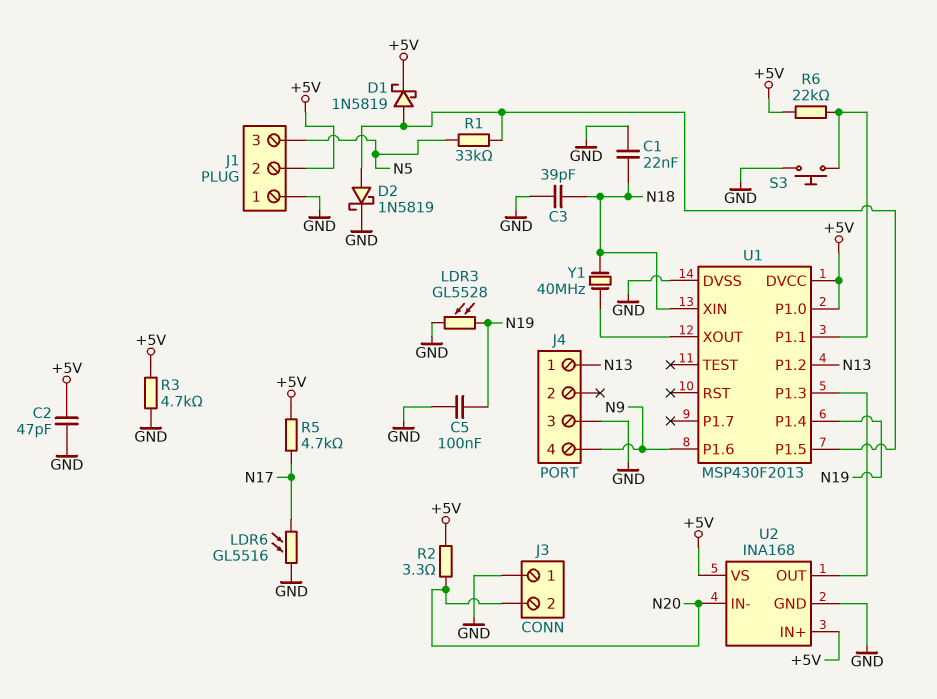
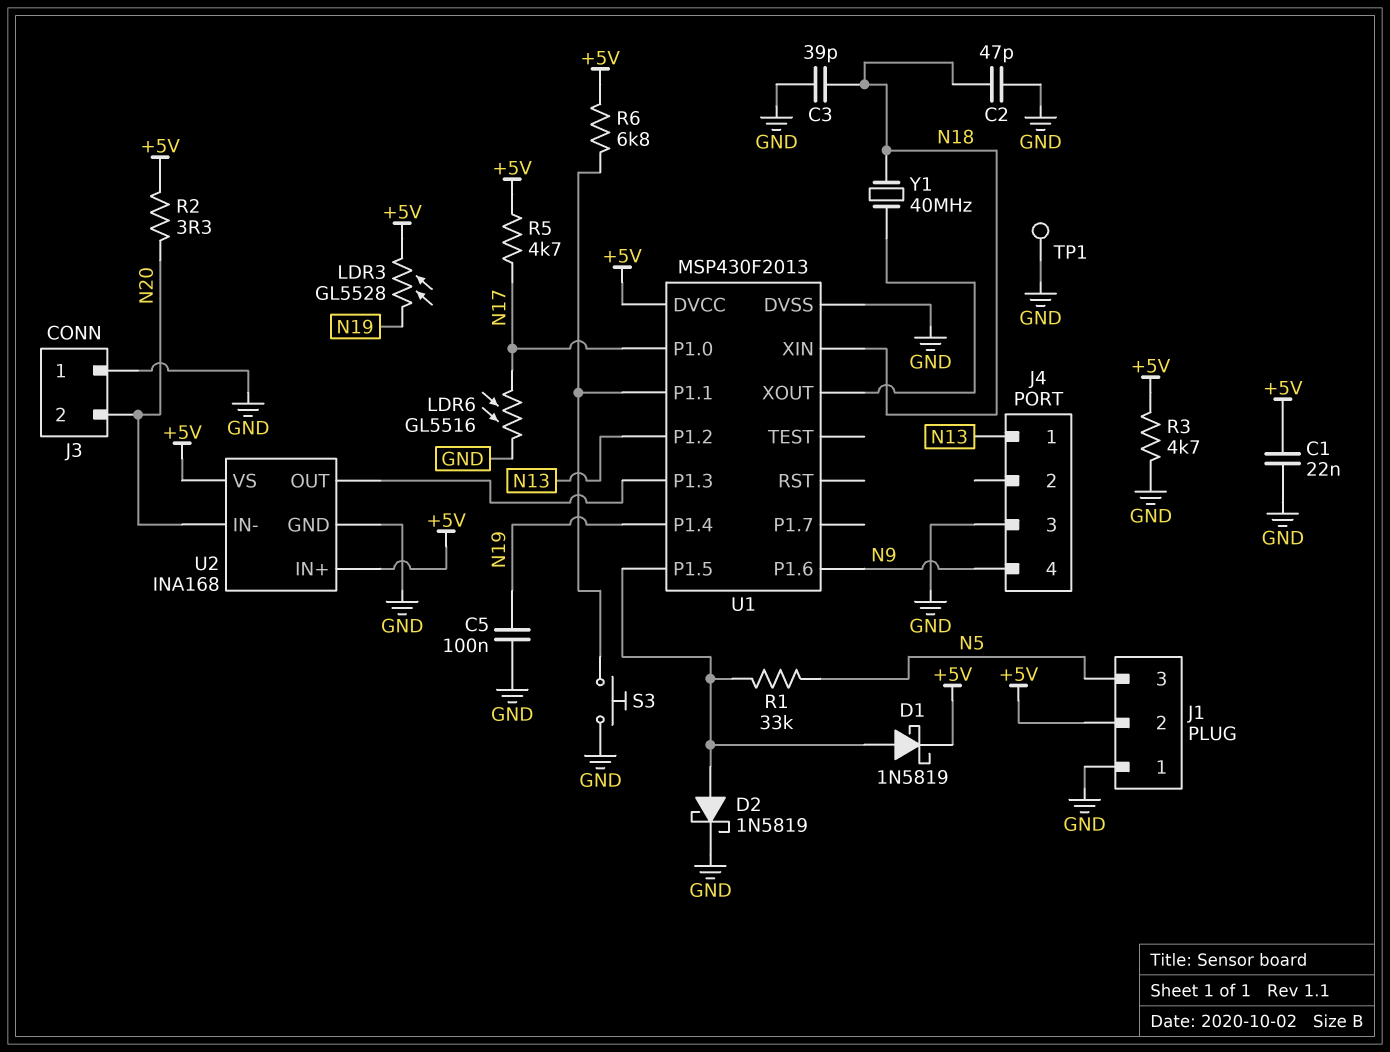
C1: 22nF (GND, N18) -> 22nF (+5V, GND)
C2: 47pF (+5V, GND) -> 47pF (GND, N18)
LDR3: GL5528 (GND, N19) -> GL5528 (+5V, N19)
R6: 22k (+5V, U1/P1.1) -> 6.8k (+5V, U1/P1.1)
TP1: none -> test point (GND)
U1 pin P1.0: +5V -> N17

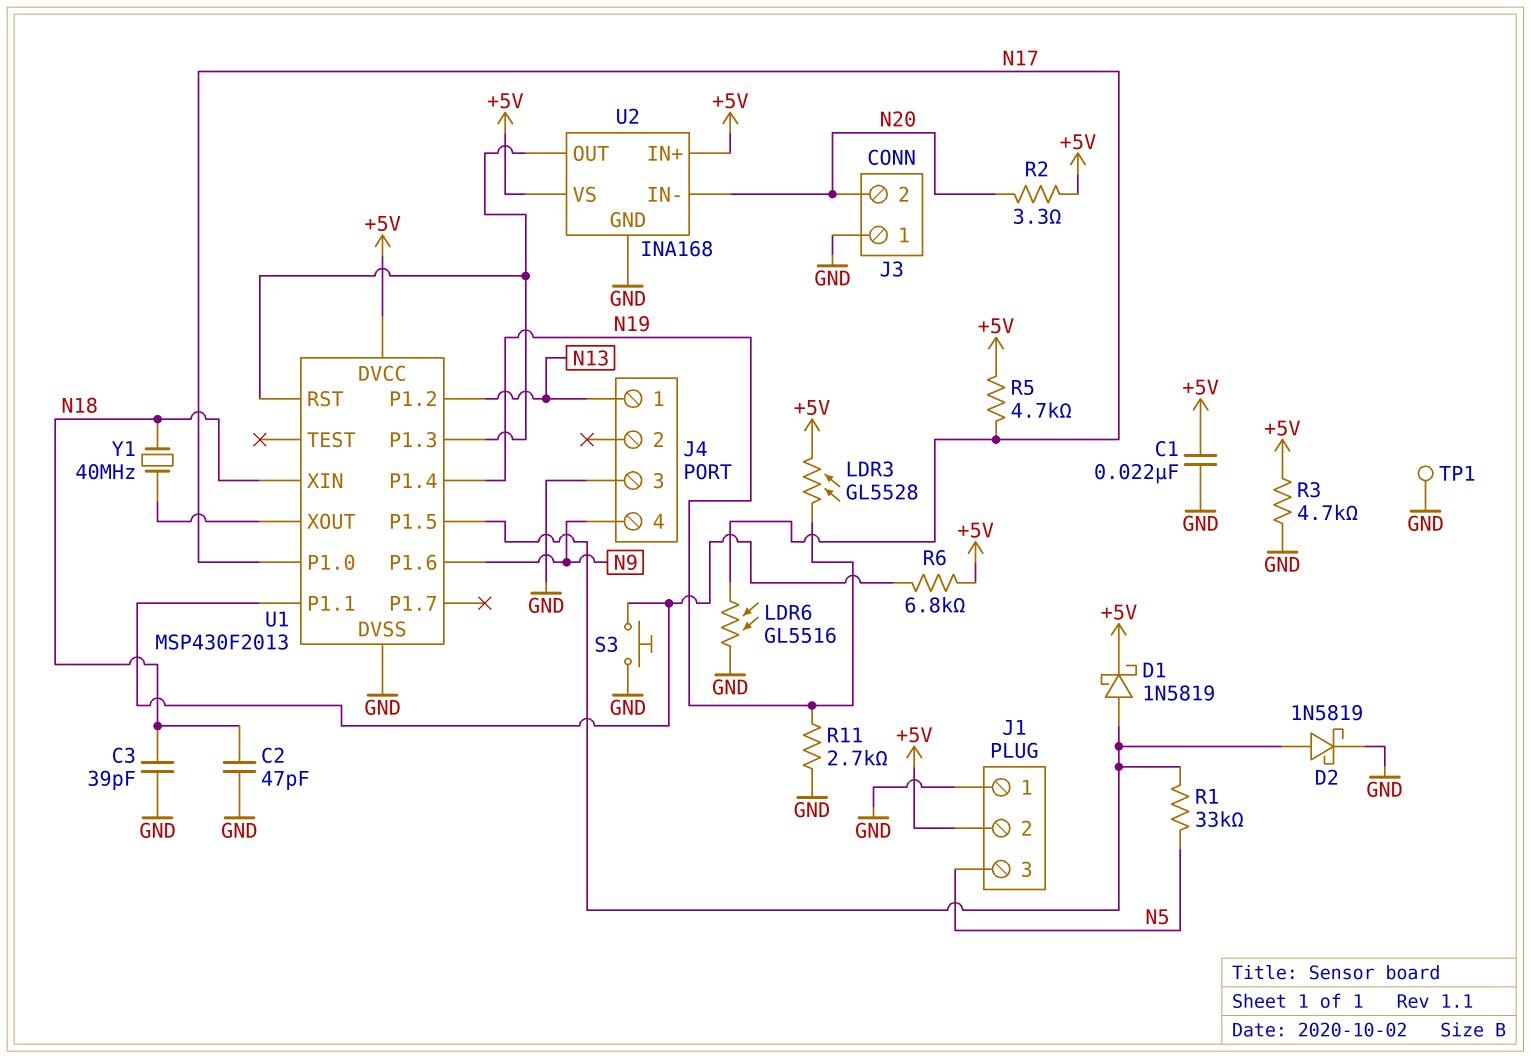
C5: 100nF (GND, N19) -> none
R11: none -> 2.7k (GND, N19)
U1 pin RST: none -> U1/P1.3

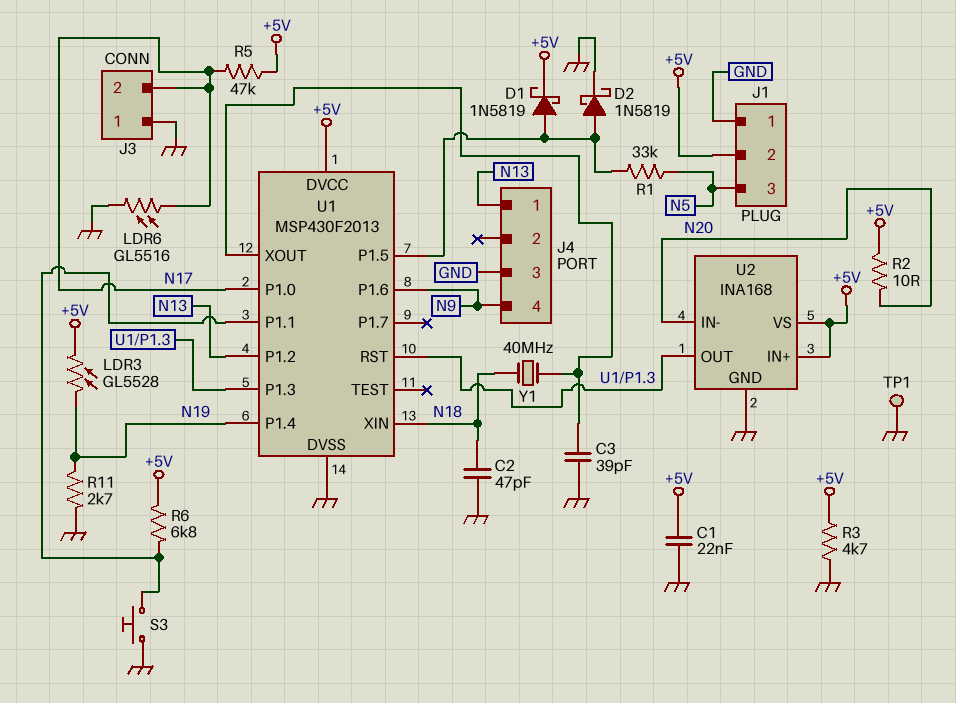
C3: 39pF (GND, N18) -> 39pF (GND, U1/XOUT)
J3 pin 2: N20 -> N17
R2: 3.3 (+5V, N20) -> 10 (+5V, N20)
R5: 4.7k (+5V, N17) -> 47k (+5V, N17)

